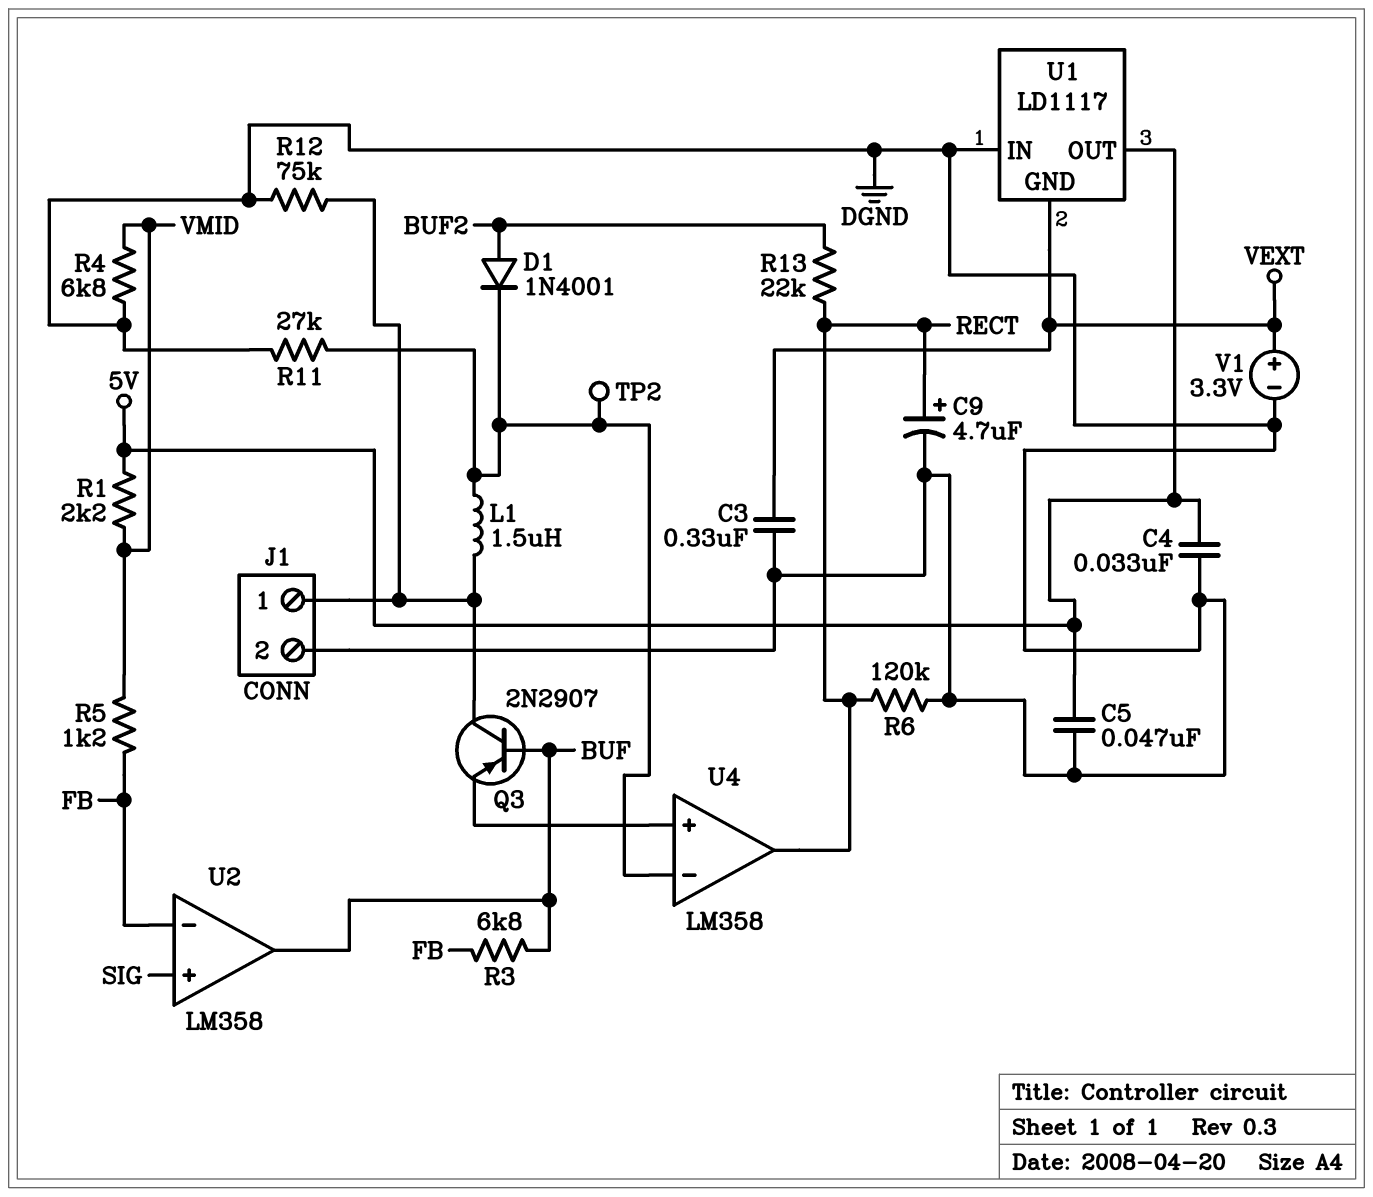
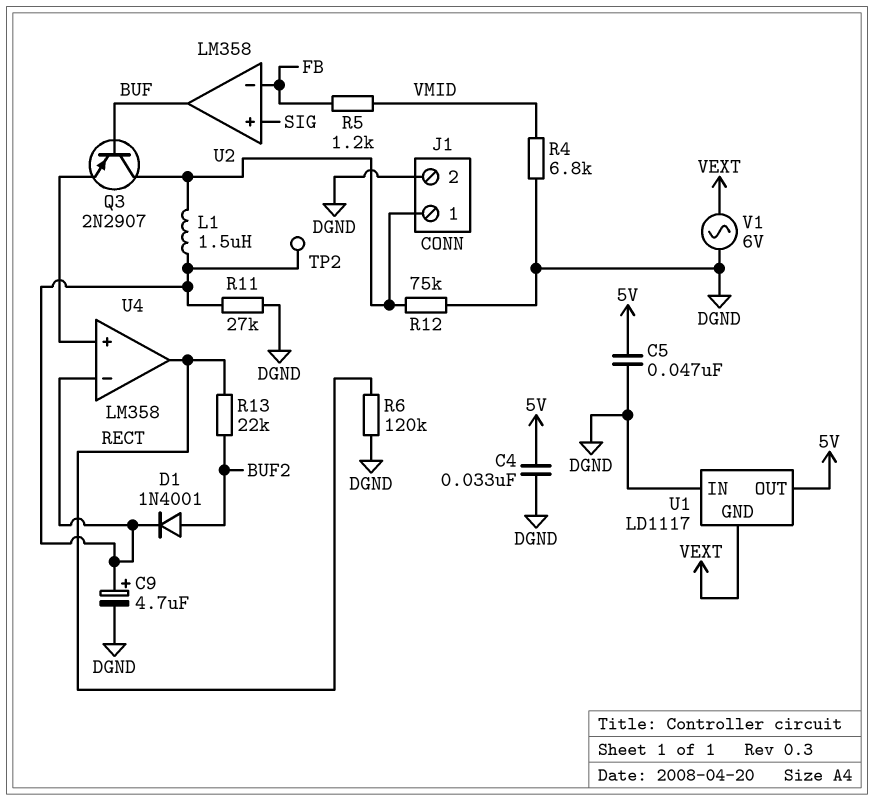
C3: 330nF (DGND, VEXT) -> none
C9: 4.7uF (plus RECT, minus DGND) -> 4.7uF (plus U4/in-, minus DGND)
R1: 2.2k (5V, VMID) -> none
R3: 6.8k (BUF, FB) -> none
V1: 3.3V (plus VEXT, minus DGND) -> AC 6V (DGND, VEXT)

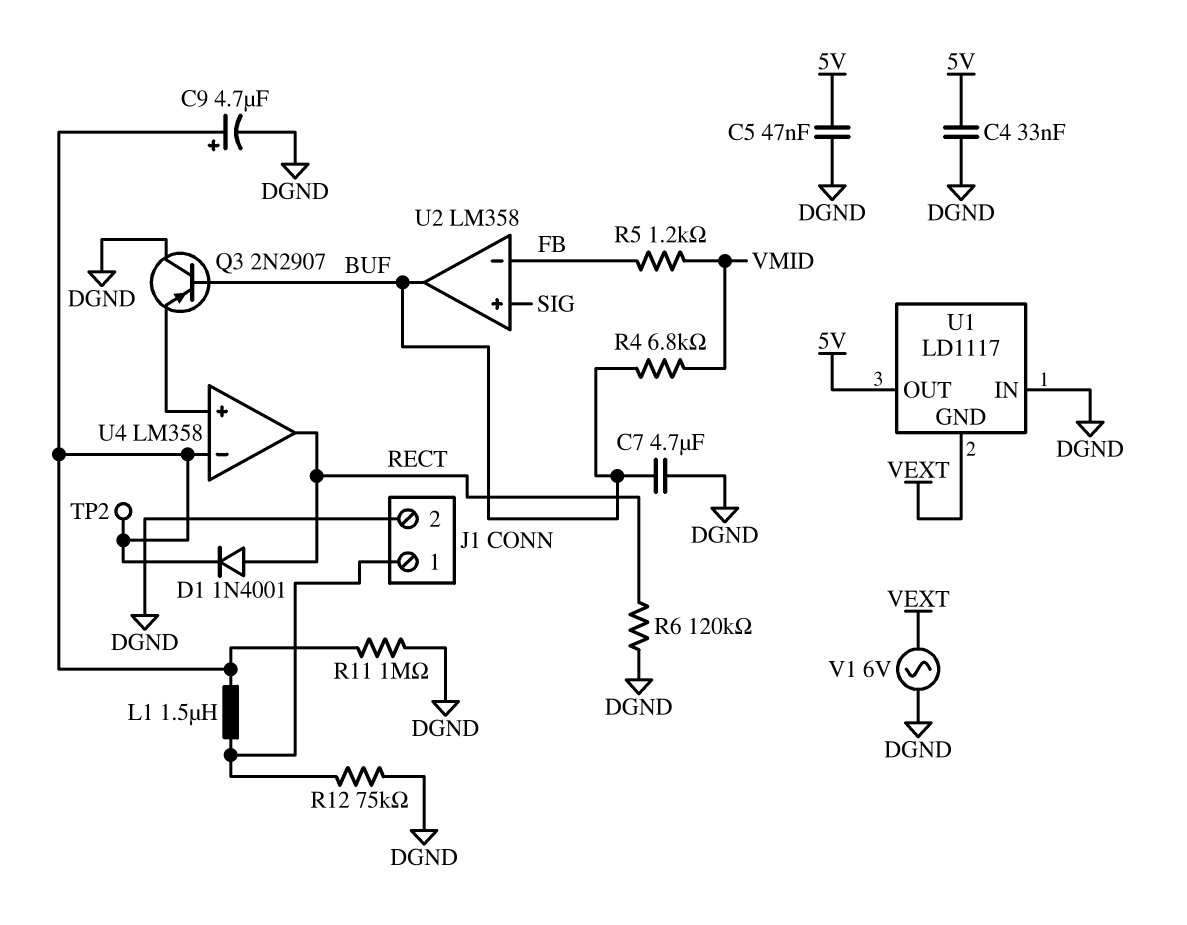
C7: none -> 4.7uF (BUF, DGND)
D1: diode 1N4001 (A BUF2, K U4/in-) -> diode 1N4001 (A RECT, K U4/in-)
Q3: PNP 2N2907 (B BUF, C J1/1, E U4/in+) -> PNP 2N2907 (B BUF, C DGND, E U4/in+)
R4: 6.8k (DGND, VMID) -> 6.8k (BUF, VMID)
R11: 27k (DGND, U4/in-) -> 1M (DGND, U4/in-)
R13: 22k (BUF2, RECT) -> none

